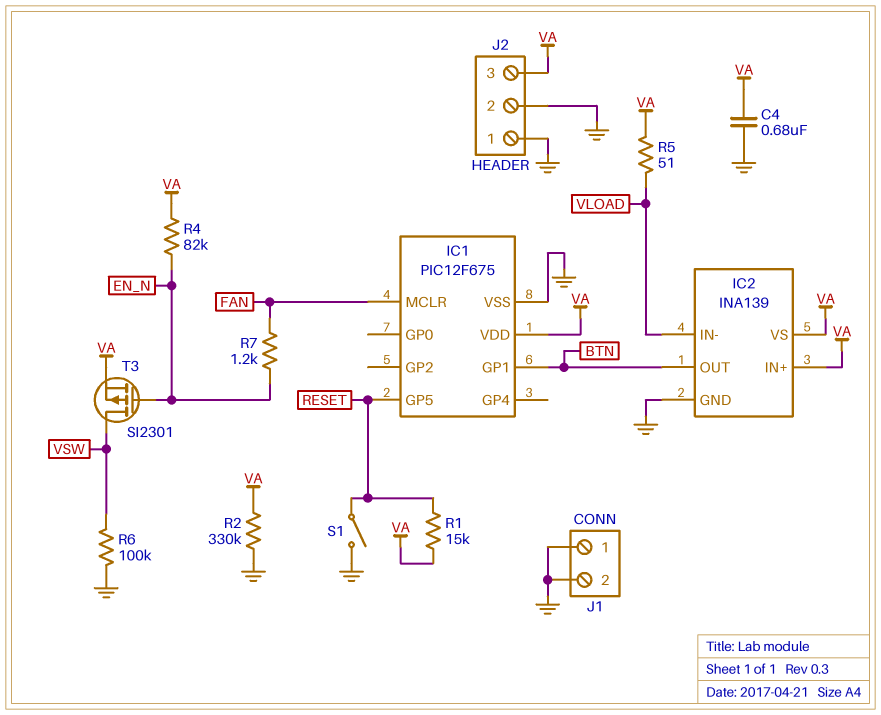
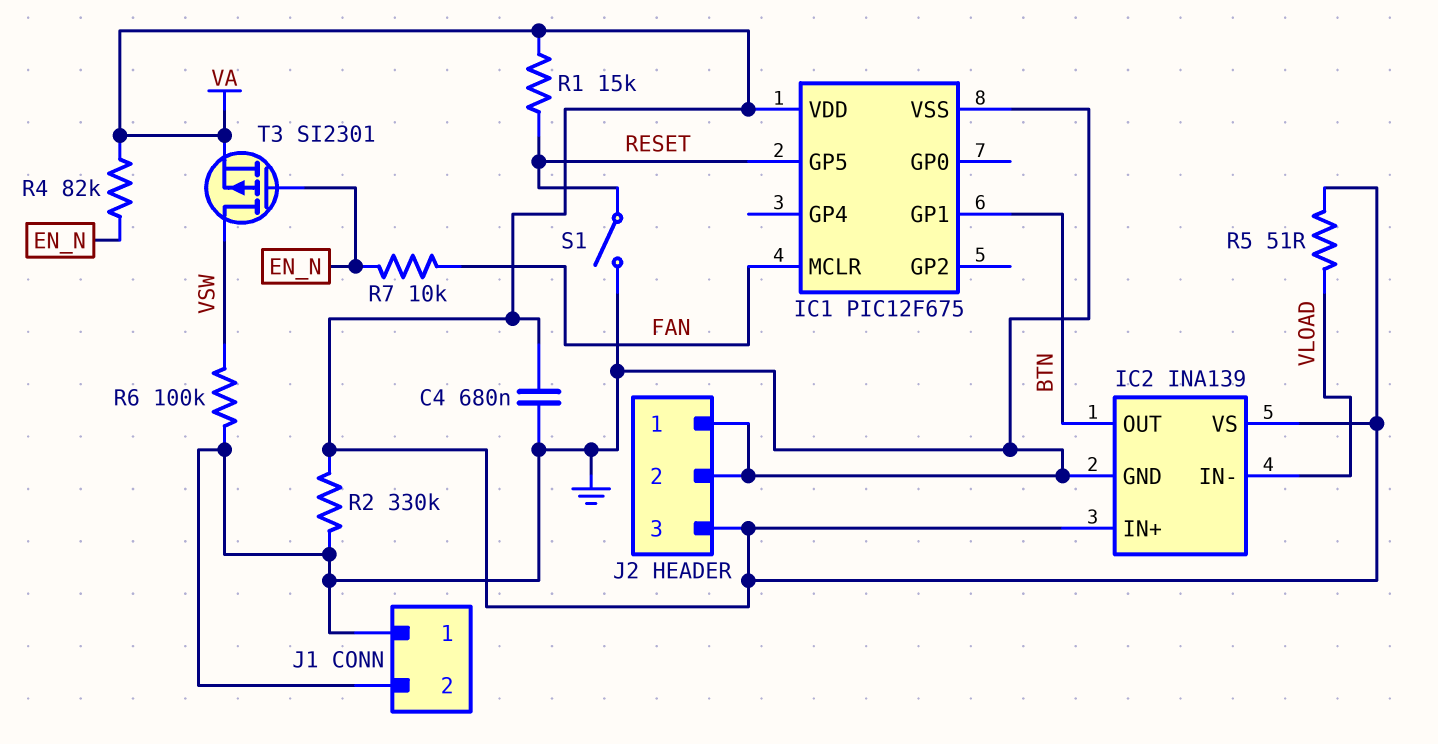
R7: 1.2k (EN_N, FAN) -> 10k (EN_N, FAN)

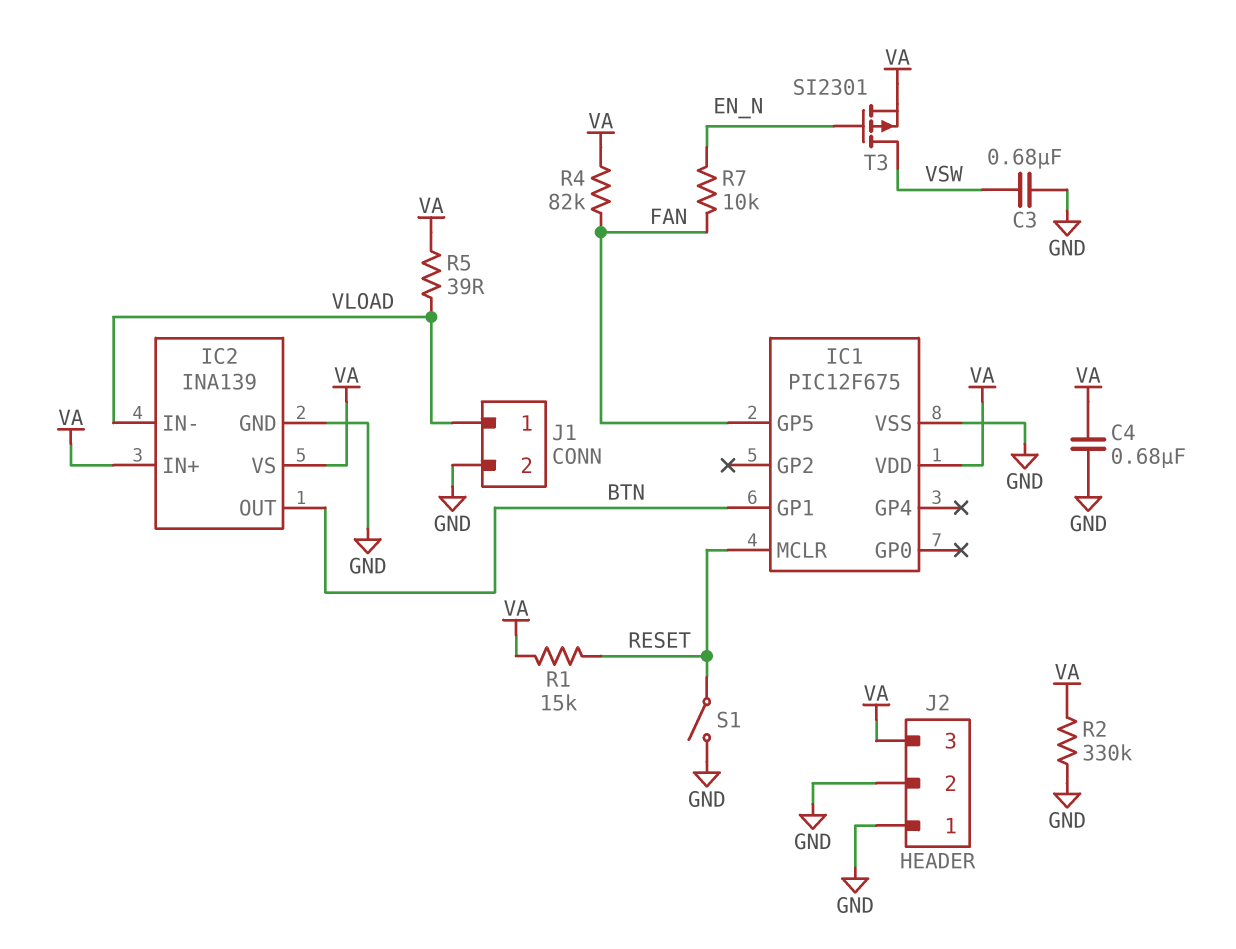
C3: none -> 680nF (GND, VSW)
IC1 pin GP5: RESET -> FAN
IC1 pin MCLR: FAN -> RESET
J1 pin 1: GND -> VLOAD
R4: 82k (EN_N, VA) -> 82k (FAN, VA)
R5: 51 (VA, VLOAD) -> 39 (VA, VLOAD)
R6: 100k (GND, VSW) -> none

